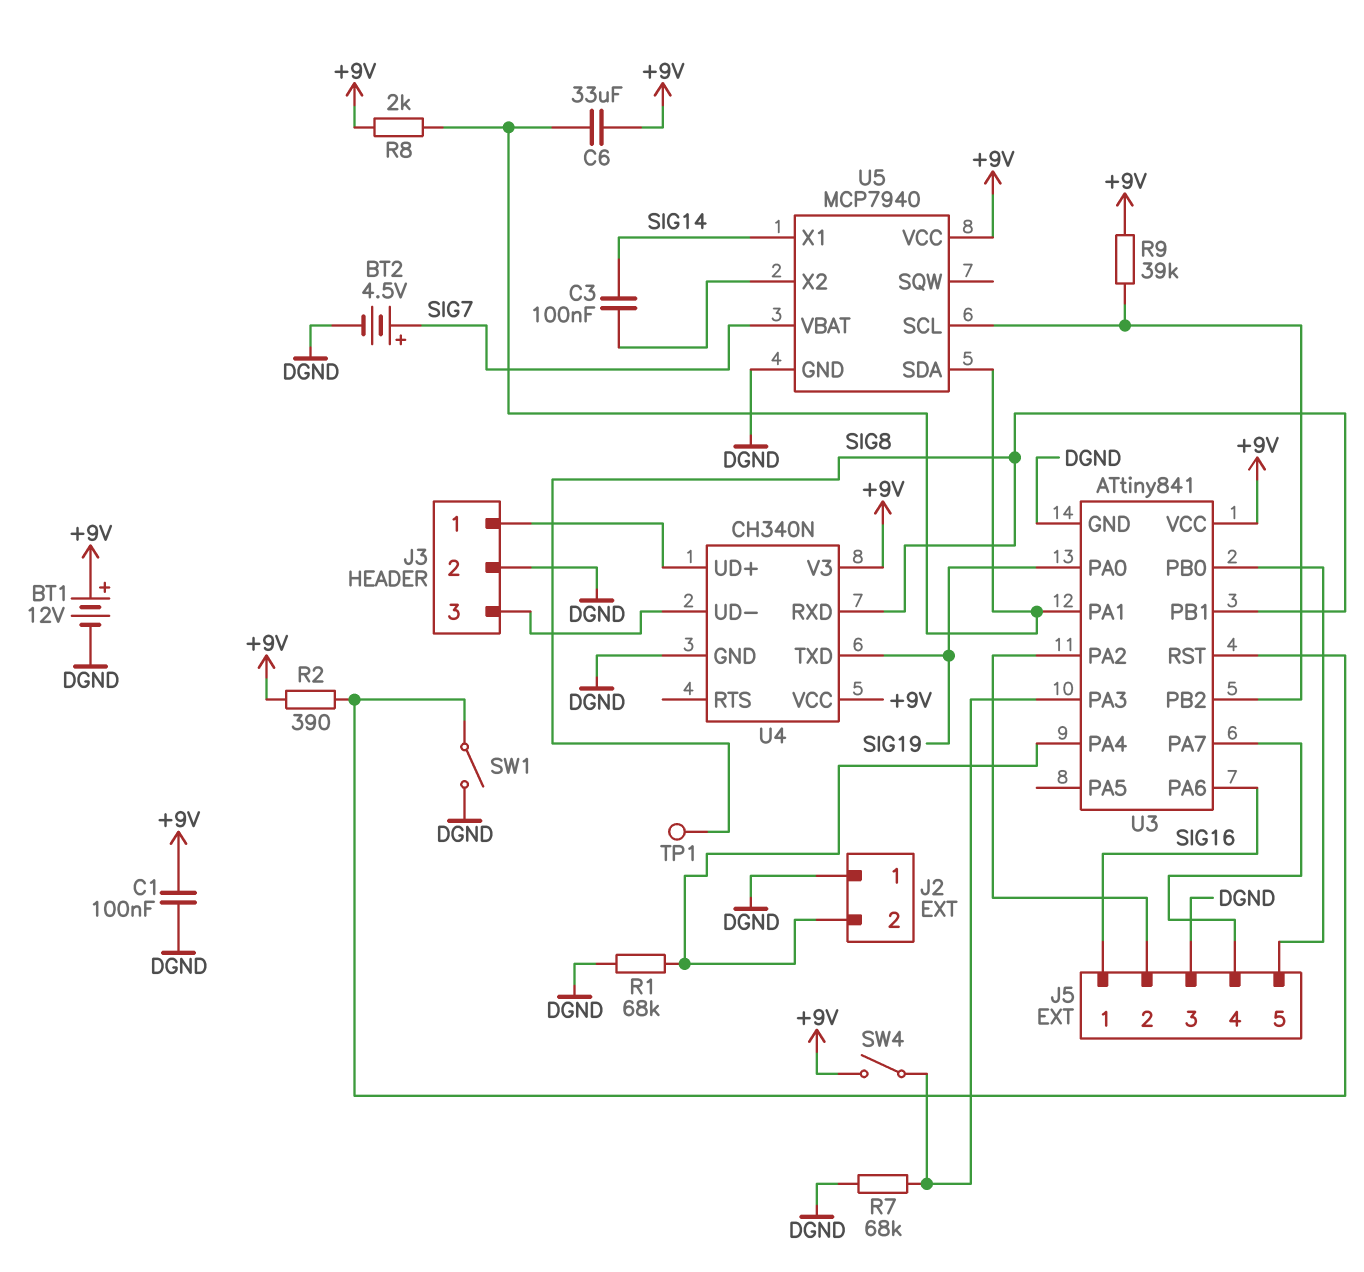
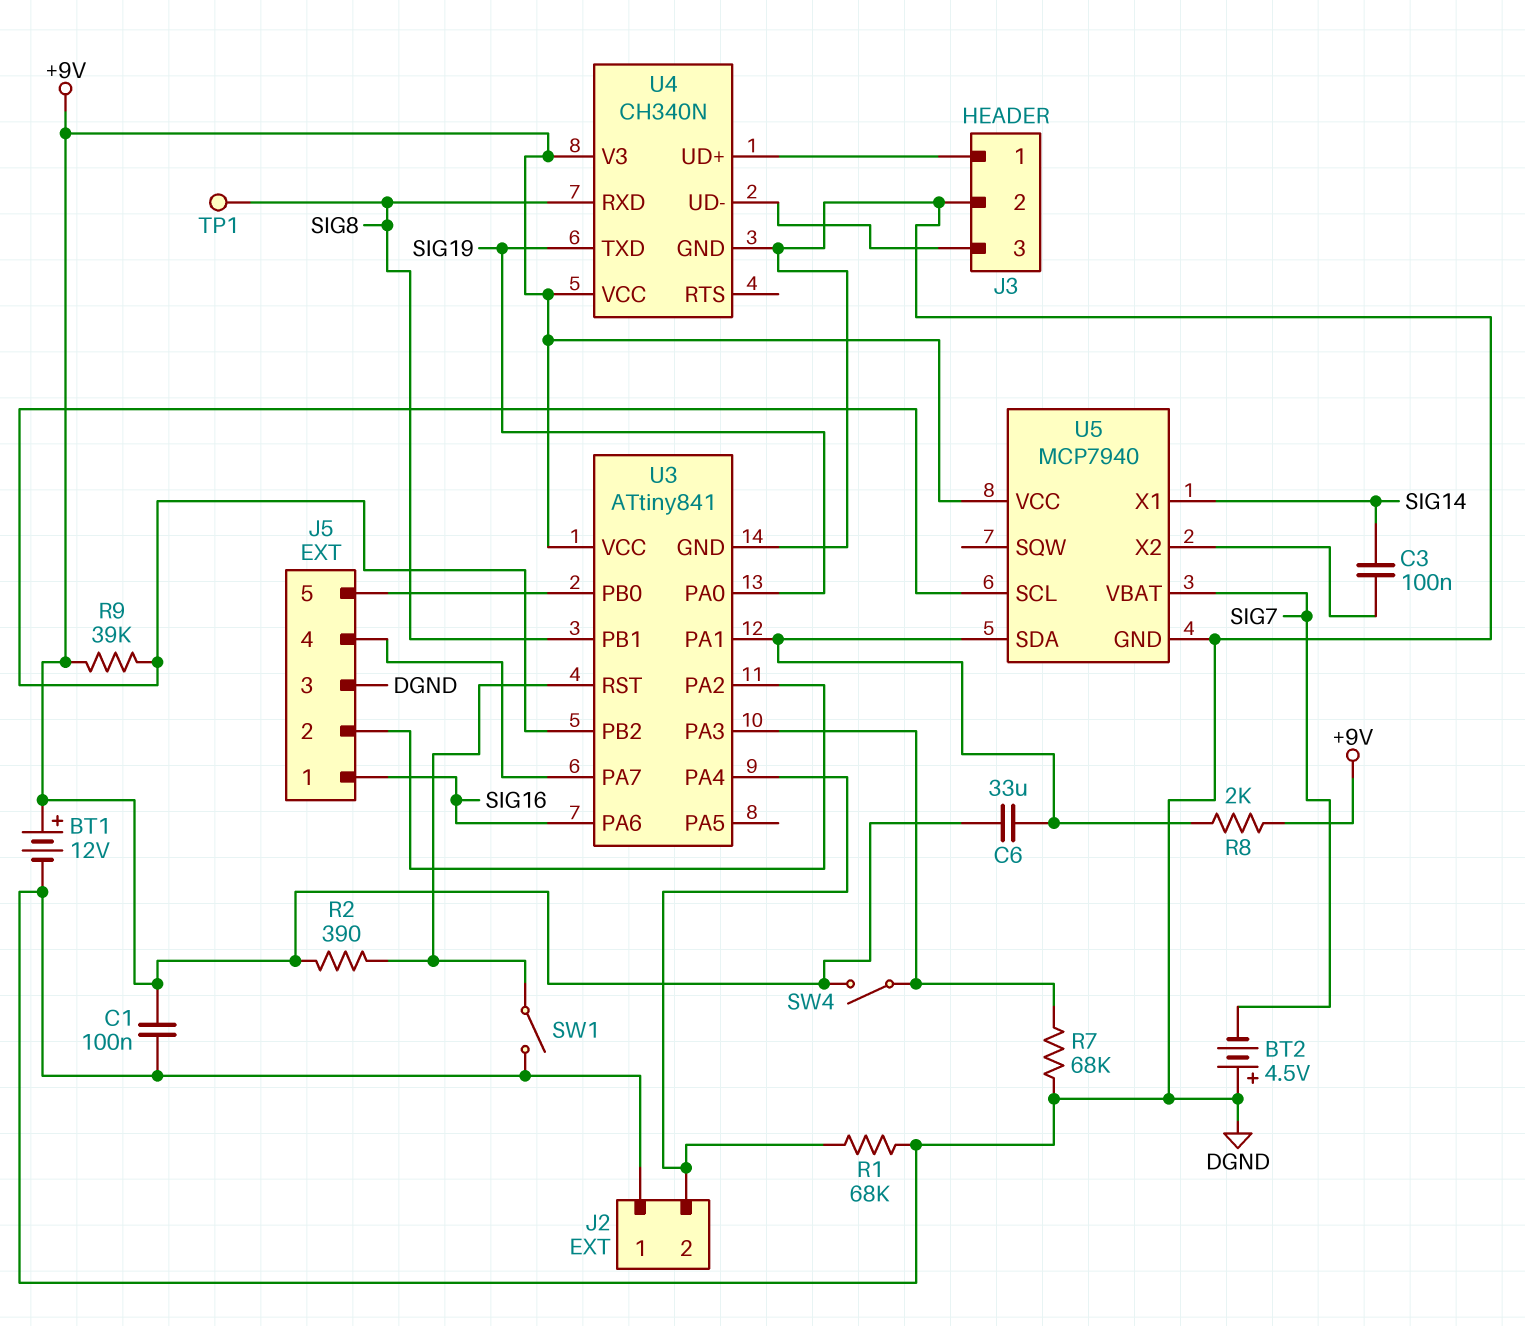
BT2: 4.5V (plus SIG7, minus DGND) -> 4.5V (plus DGND, minus SIG7)

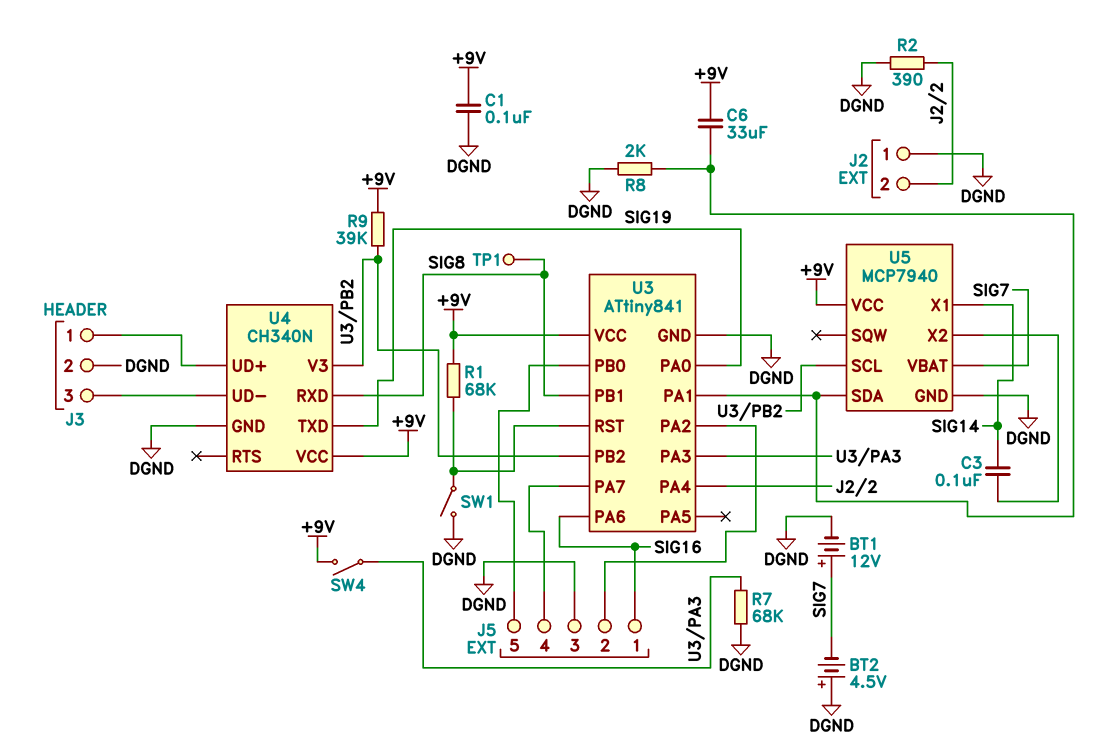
BT1: 12V (plus +9V, minus DGND) -> 12V (plus SIG7, minus DGND)
R1: 68k (DGND, J2/2) -> 68k (+9V, U3/RST)
R2: 390 (+9V, U3/RST) -> 390 (DGND, J2/2)
R8: 2k (+9V, U3/PA1) -> 2k (DGND, U3/PA1)
U4 pin V3: +9V -> U3/PB2

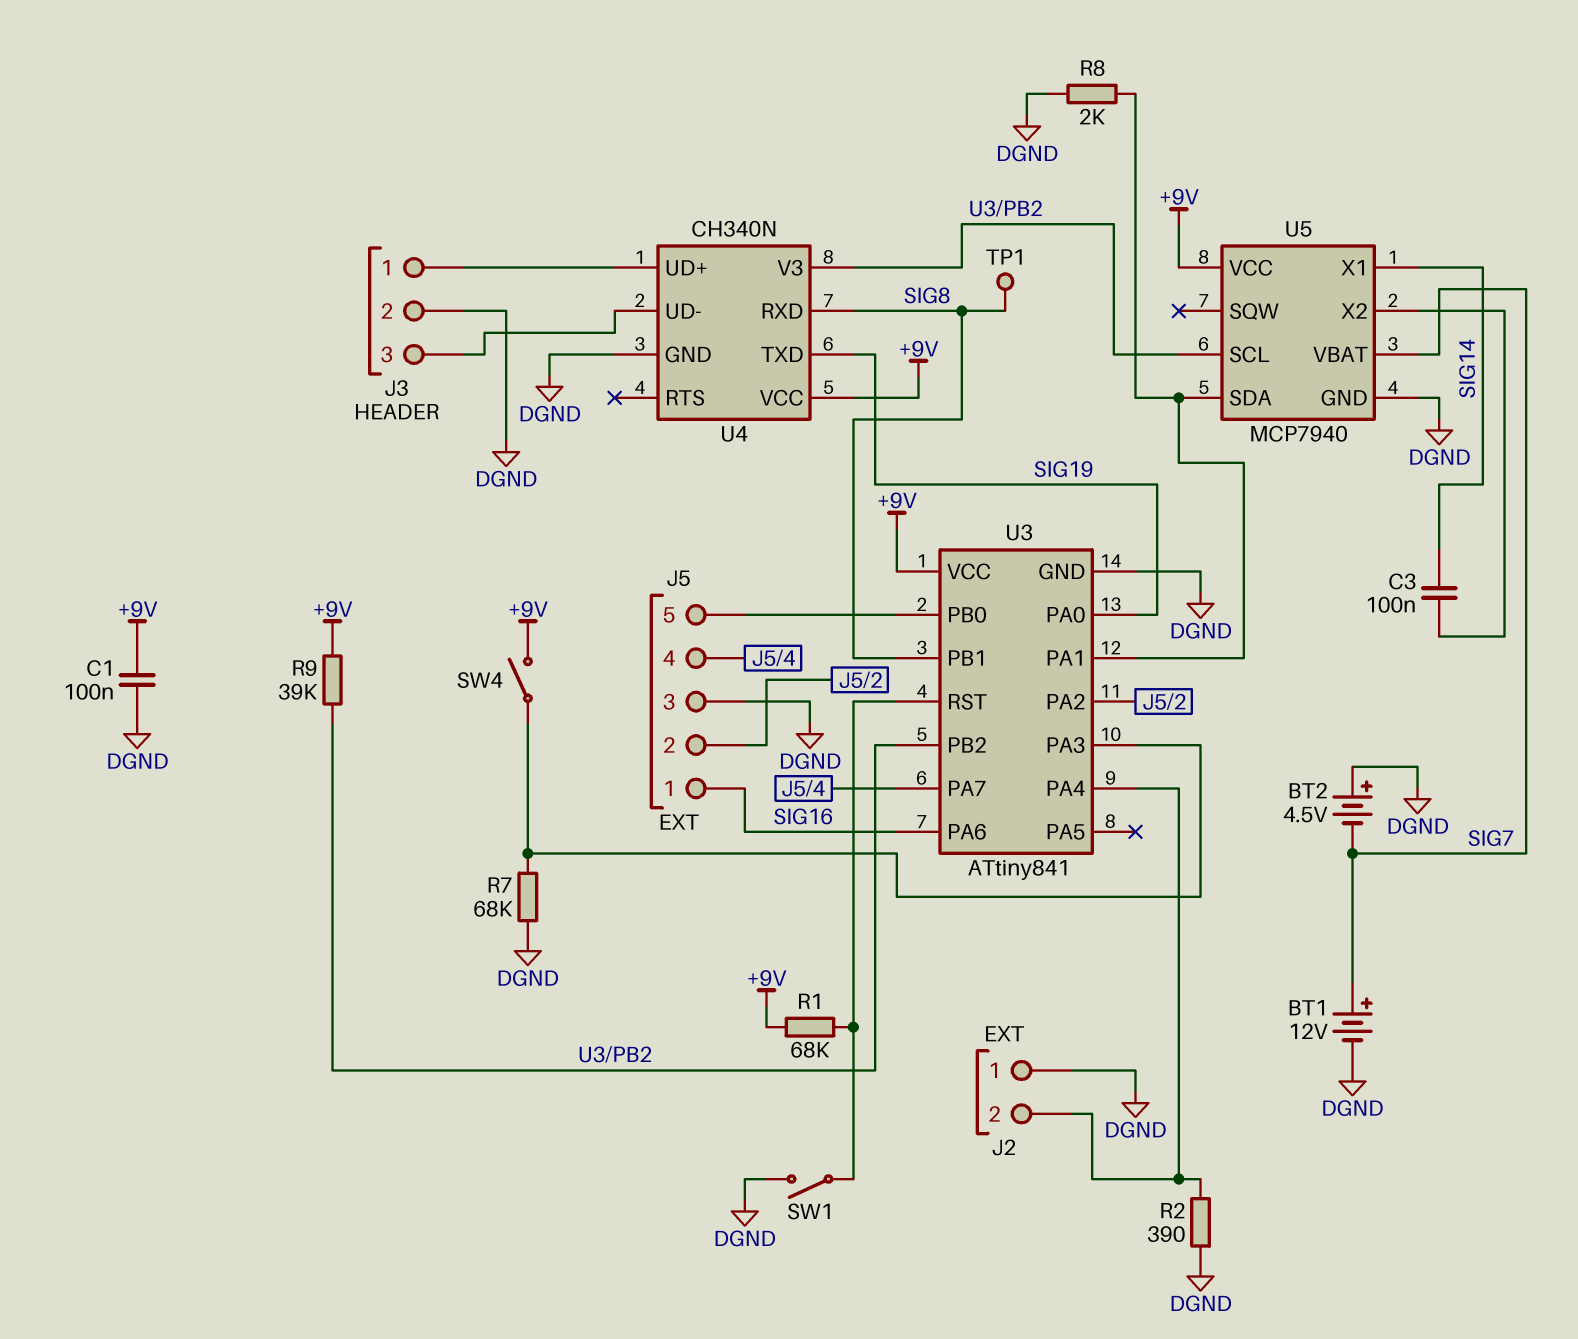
C6: 33uF (+9V, U3/PA1) -> none

